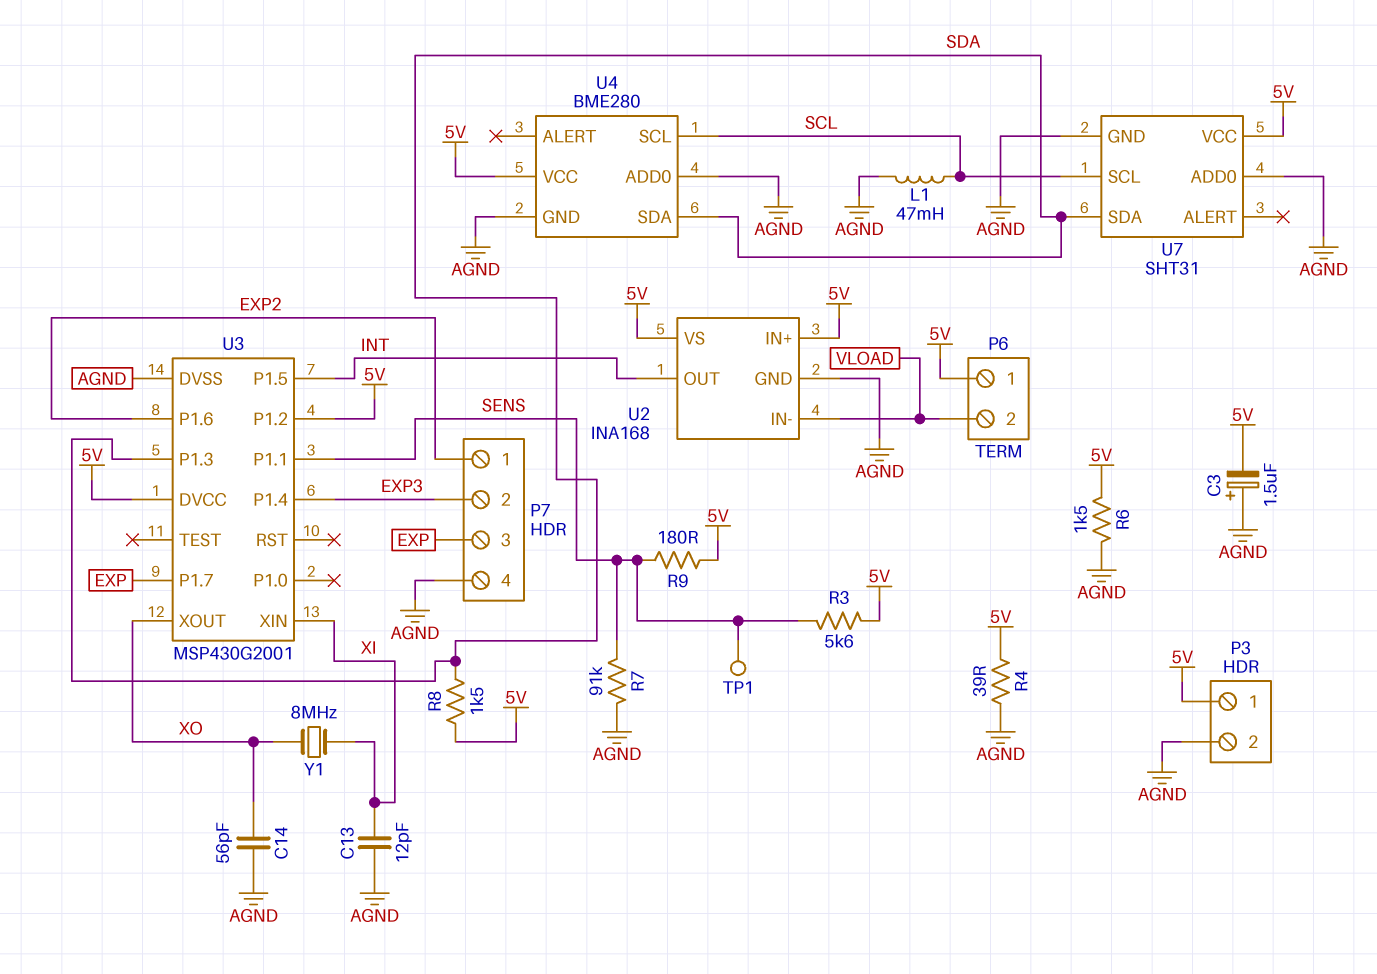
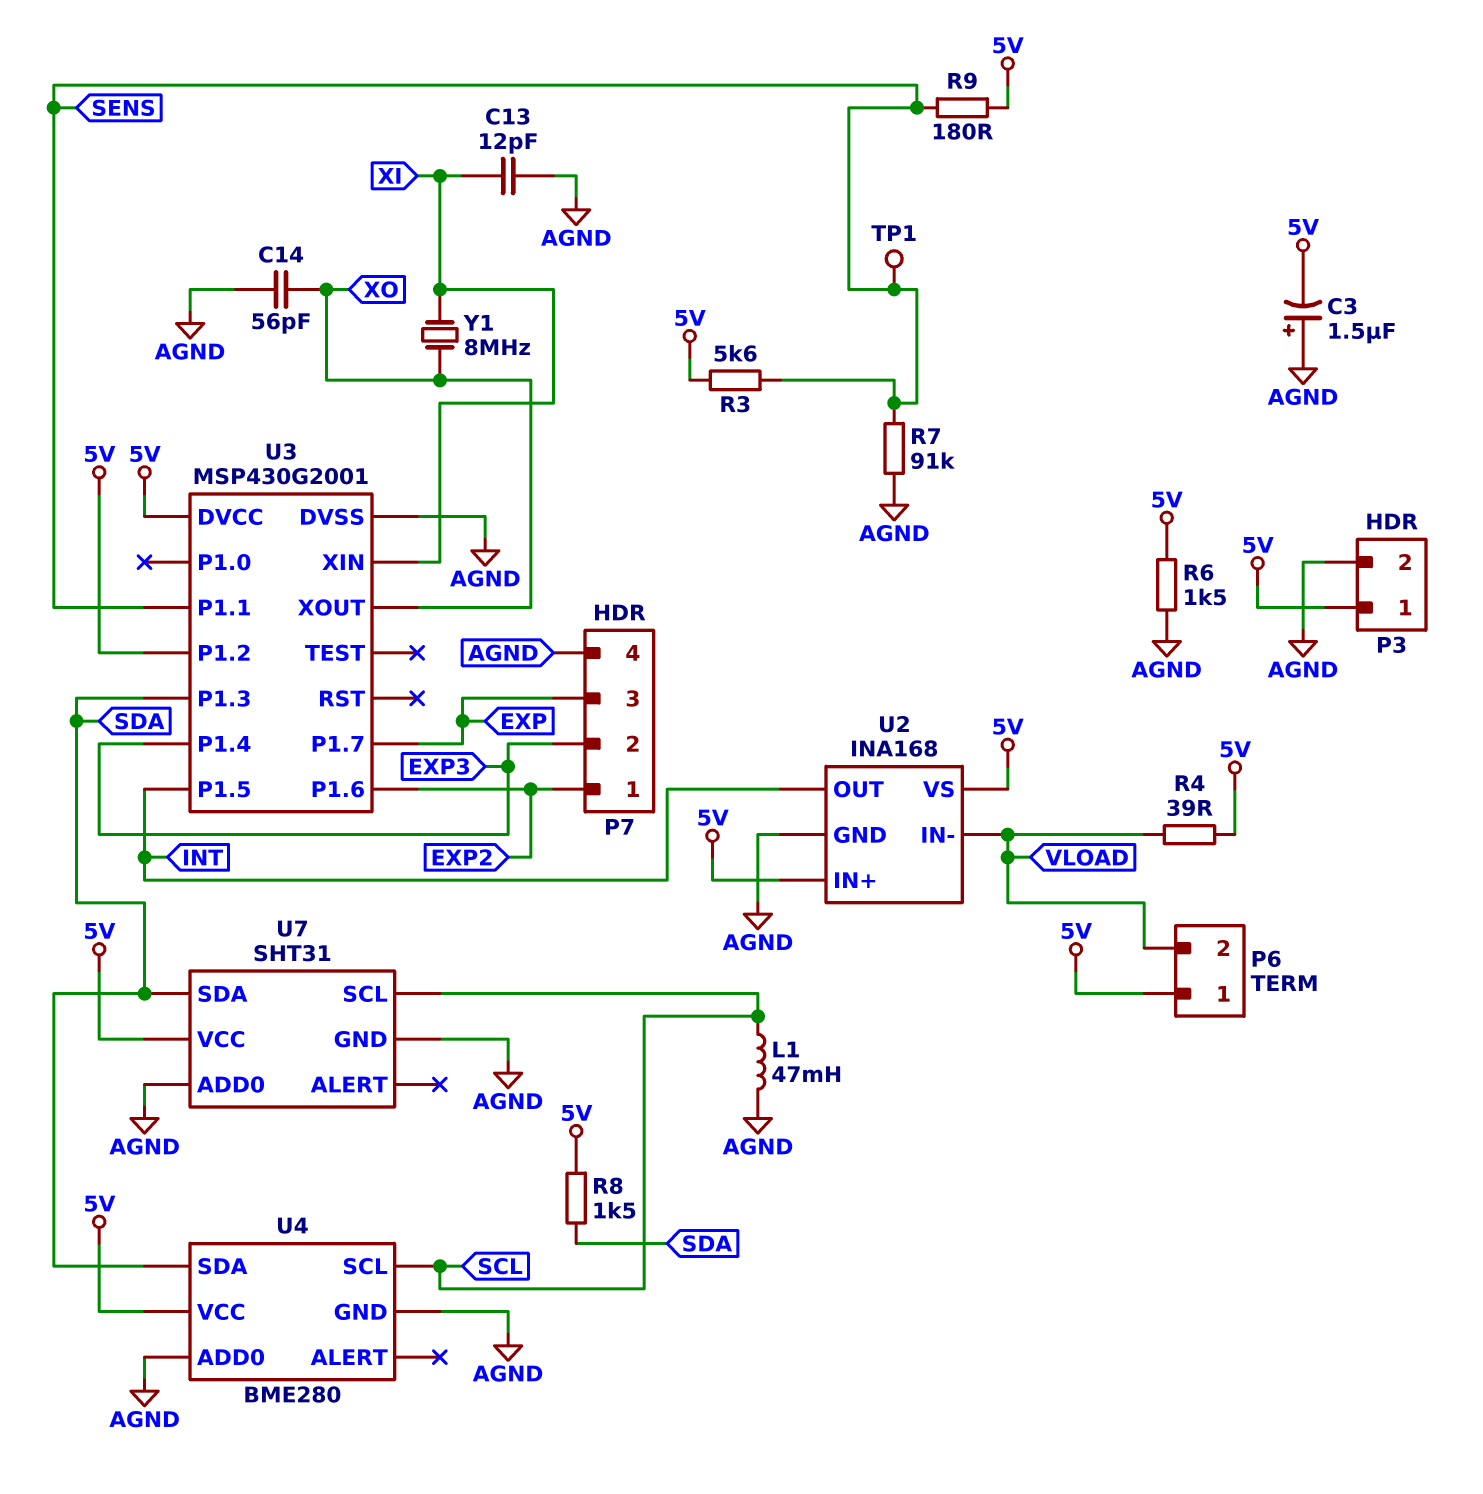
R4: 39 (5V, AGND) -> 39 (5V, VLOAD)

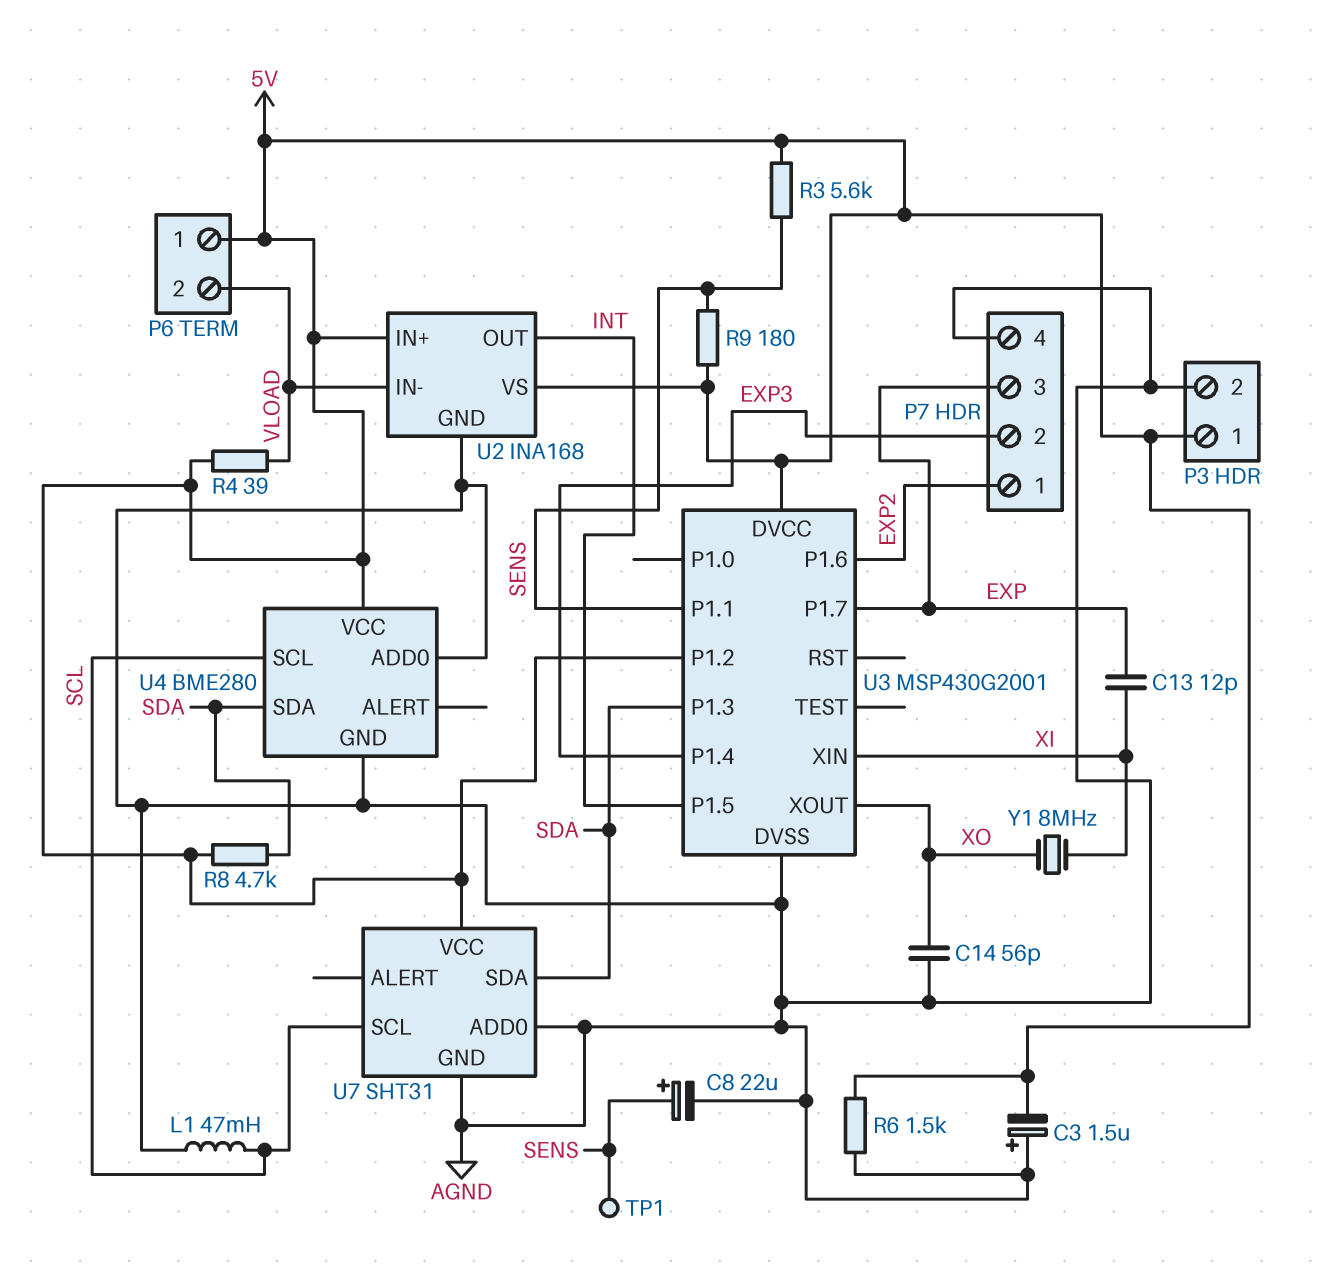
C8: none -> 22uF (plus SENS, minus AGND)
C13: 12pF (AGND, XI) -> 12pF (EXP, XI)
R7: 91k (AGND, SENS) -> none
R8: 1.5k (5V, SDA) -> 4.7k (5V, SDA)

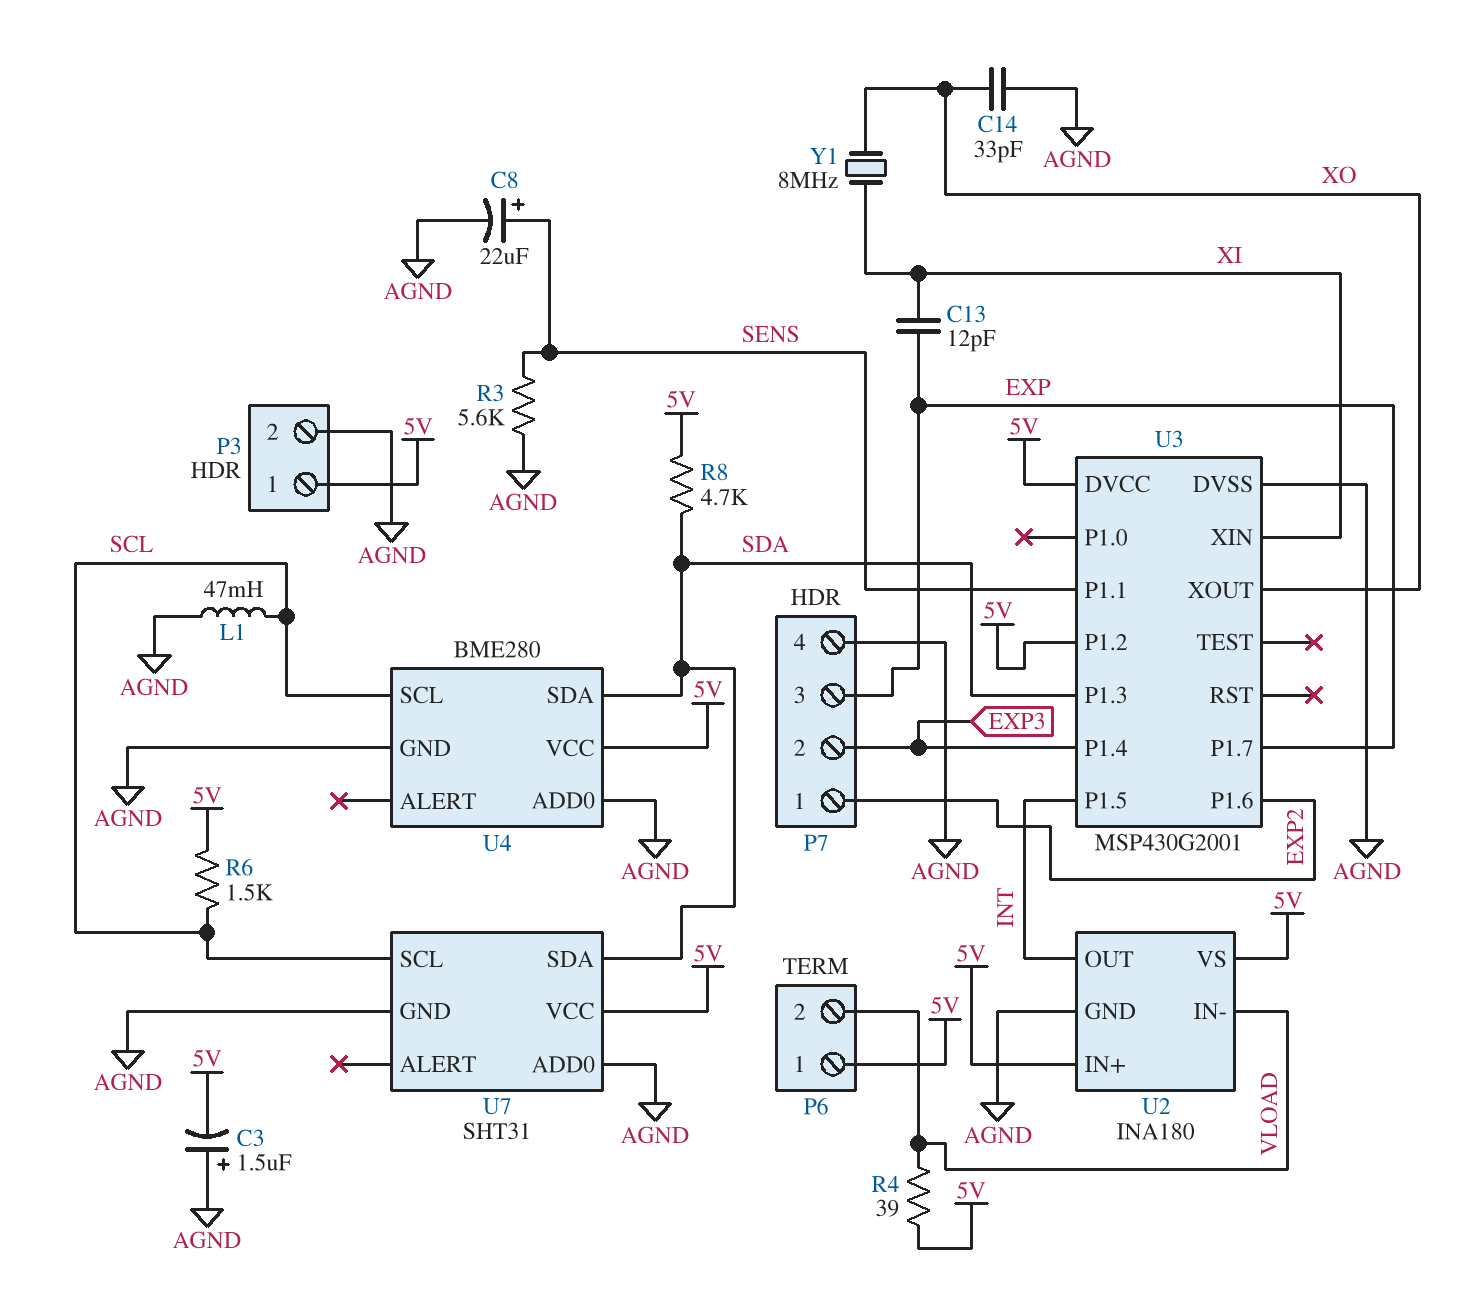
C14: 56pF (AGND, XO) -> 33pF (AGND, XO)
R3: 5.6k (5V, SENS) -> 5.6k (AGND, SENS)
R6: 1.5k (5V, AGND) -> 1.5k (5V, SCL)
R9: 180 (5V, SENS) -> none
TP1: test point (SENS) -> none
U2: INA168 -> INA180

